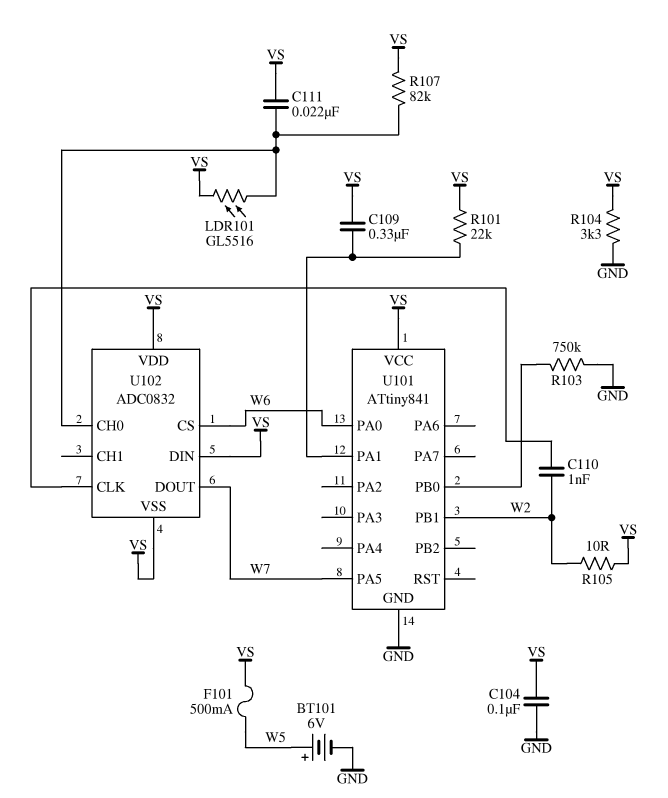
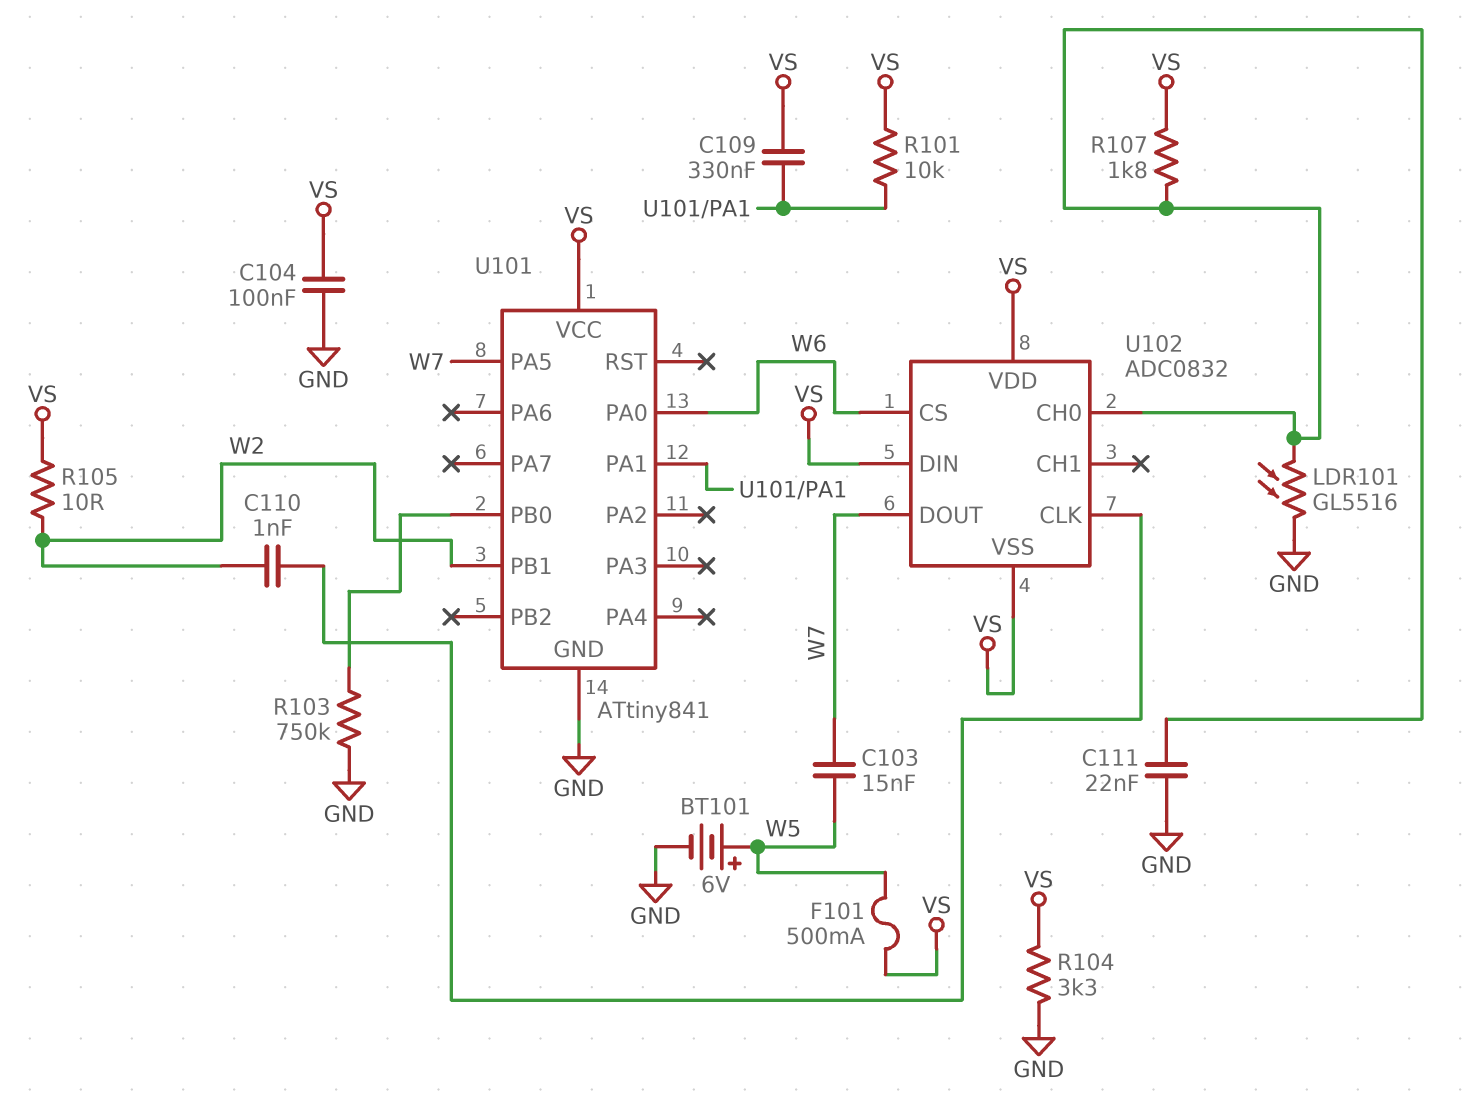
C103: none -> 15nF (W5, W7)
C111: 22nF (U102/CH0, VS) -> 22nF (GND, U102/CH0)
LDR101: GL5516 (U102/CH0, VS) -> GL5516 (GND, U102/CH0)
R101: 22k (U101/PA1, VS) -> 10k (U101/PA1, VS)
R107: 82k (U102/CH0, VS) -> 1.8k (U102/CH0, VS)

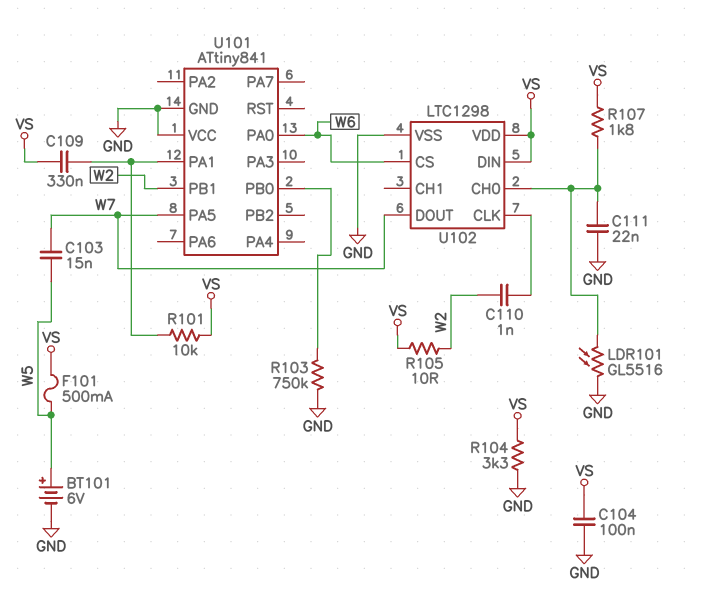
U101 pin VCC: VS -> GND
U102: ADC0832 -> LTC1298
U102 pin VSS: VS -> GND

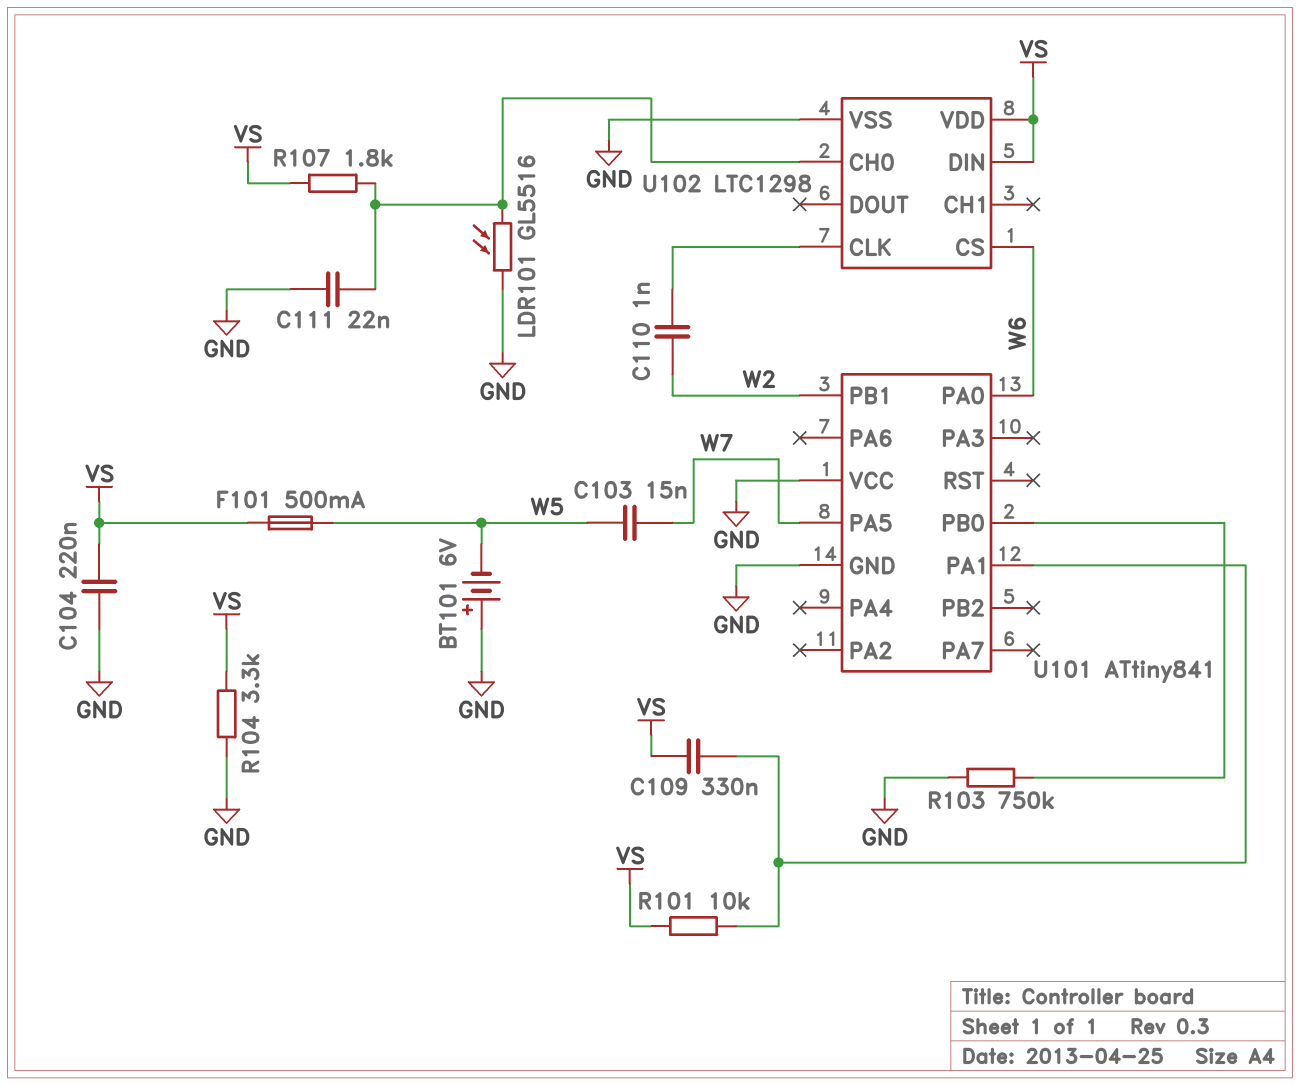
BT101: 6V (plus W5, minus GND) -> 6V (plus GND, minus W5)
C104: 100nF (GND, VS) -> 220nF (GND, VS)
R105: 10 (VS, W2) -> none
U102 pin DOUT: W7 -> none

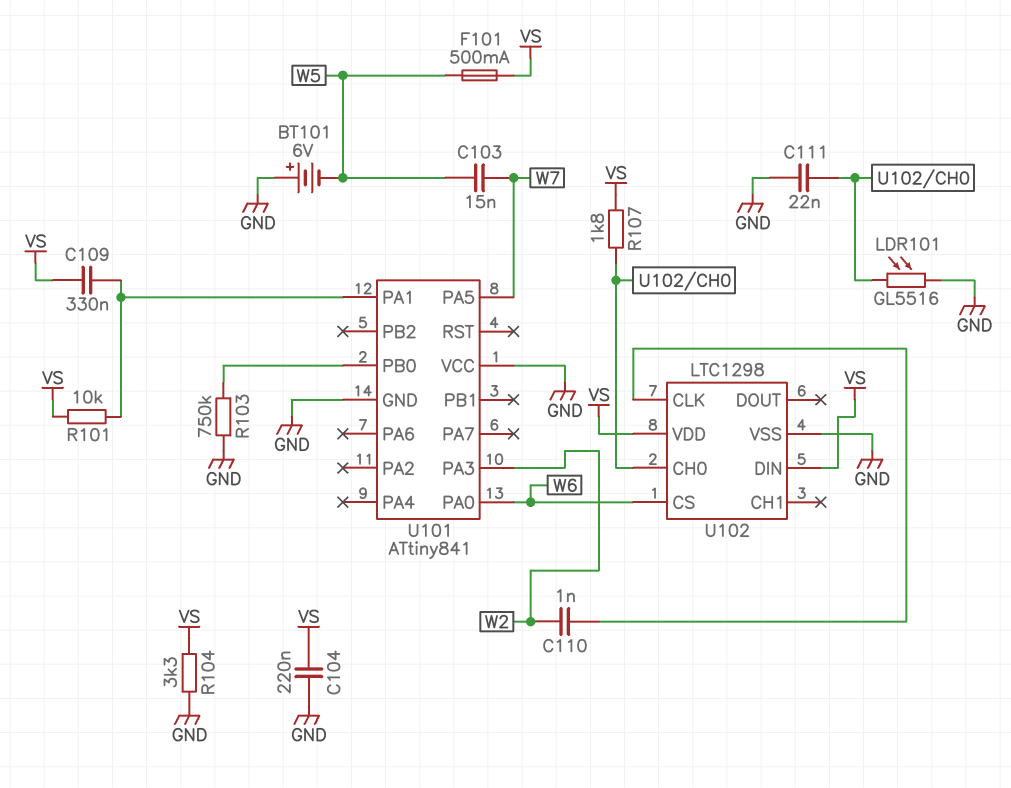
U101 pin PA3: none -> W2
U101 pin PB1: W2 -> none

